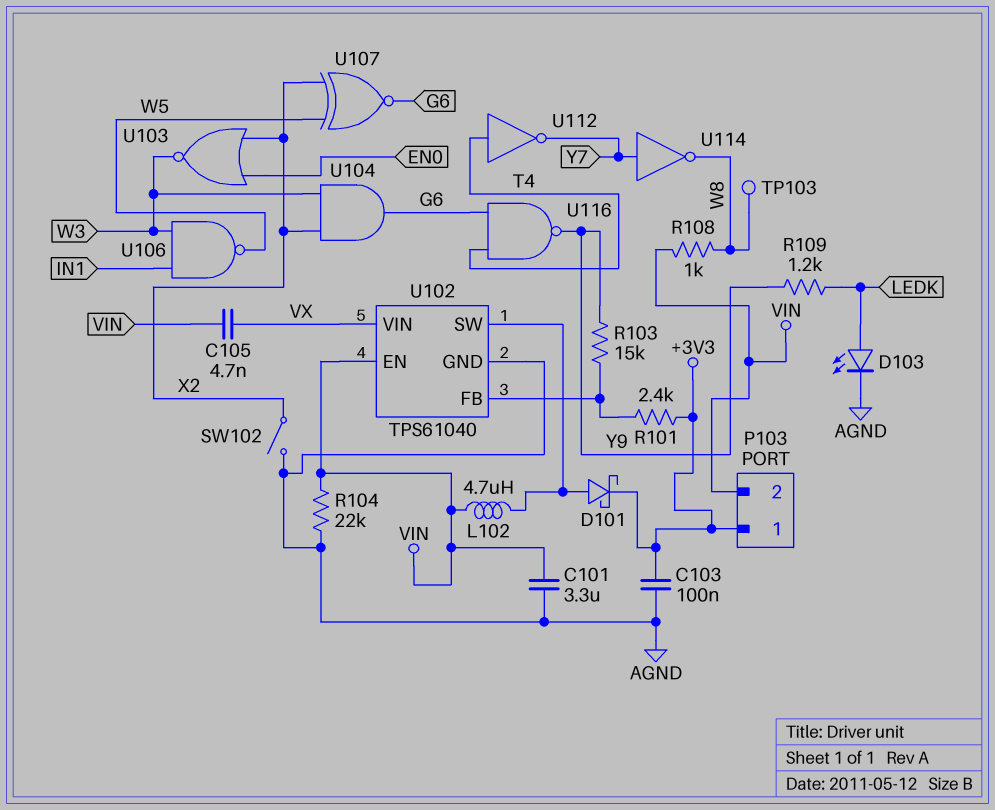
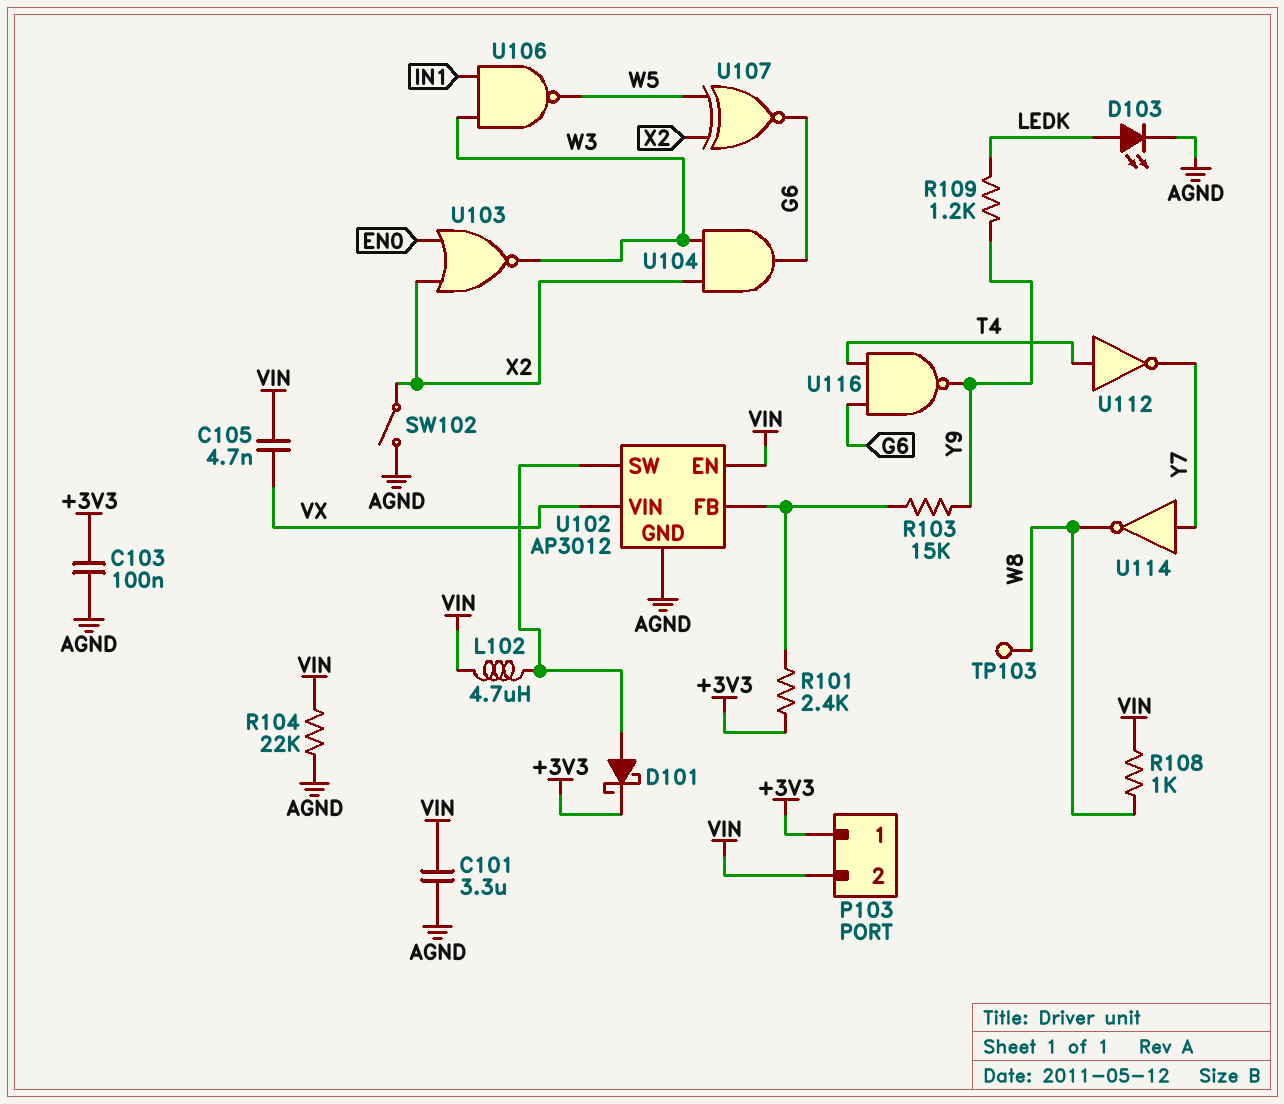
U102: TPS61040 -> AP3012

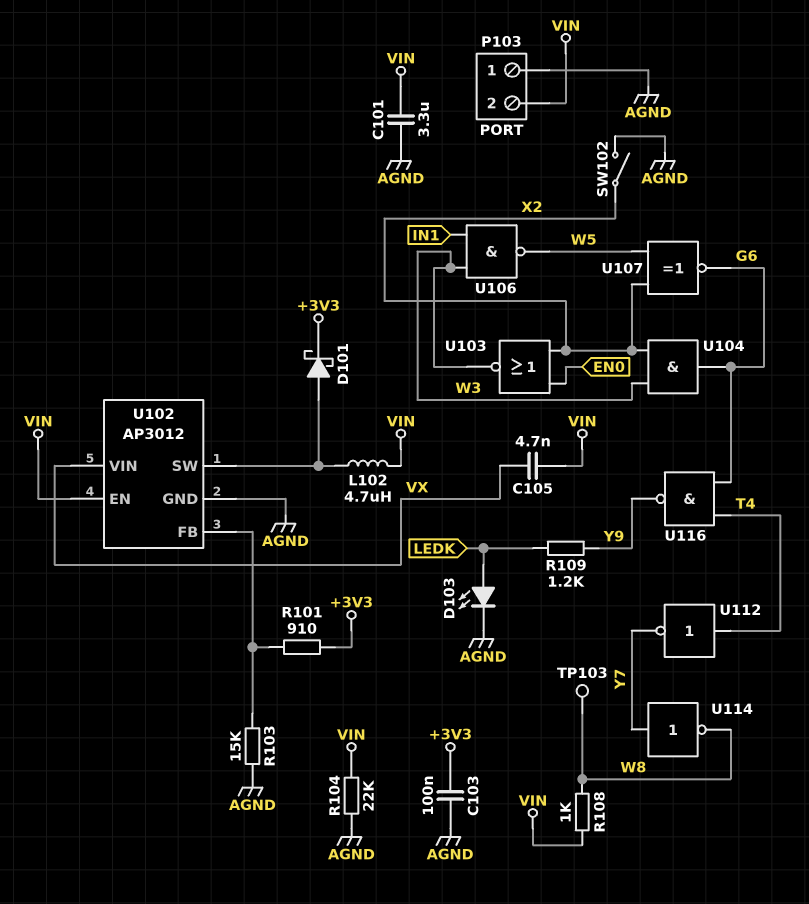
P103 pin 1: +3V3 -> AGND
R101: 2.4k (+3V3, U102/FB) -> 910 (+3V3, U102/FB)
R103: 15k (U102/FB, Y9) -> 15k (AGND, U102/FB)

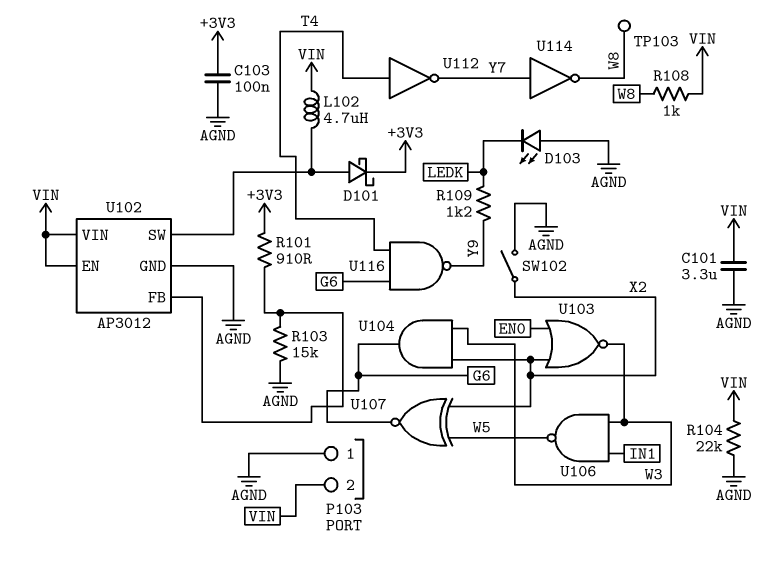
C105: 4.7nF (VIN, VX) -> none
D103: LED (A LEDK, K AGND) -> LED (A AGND, K LEDK)
U102 pin VIN: VX -> VIN

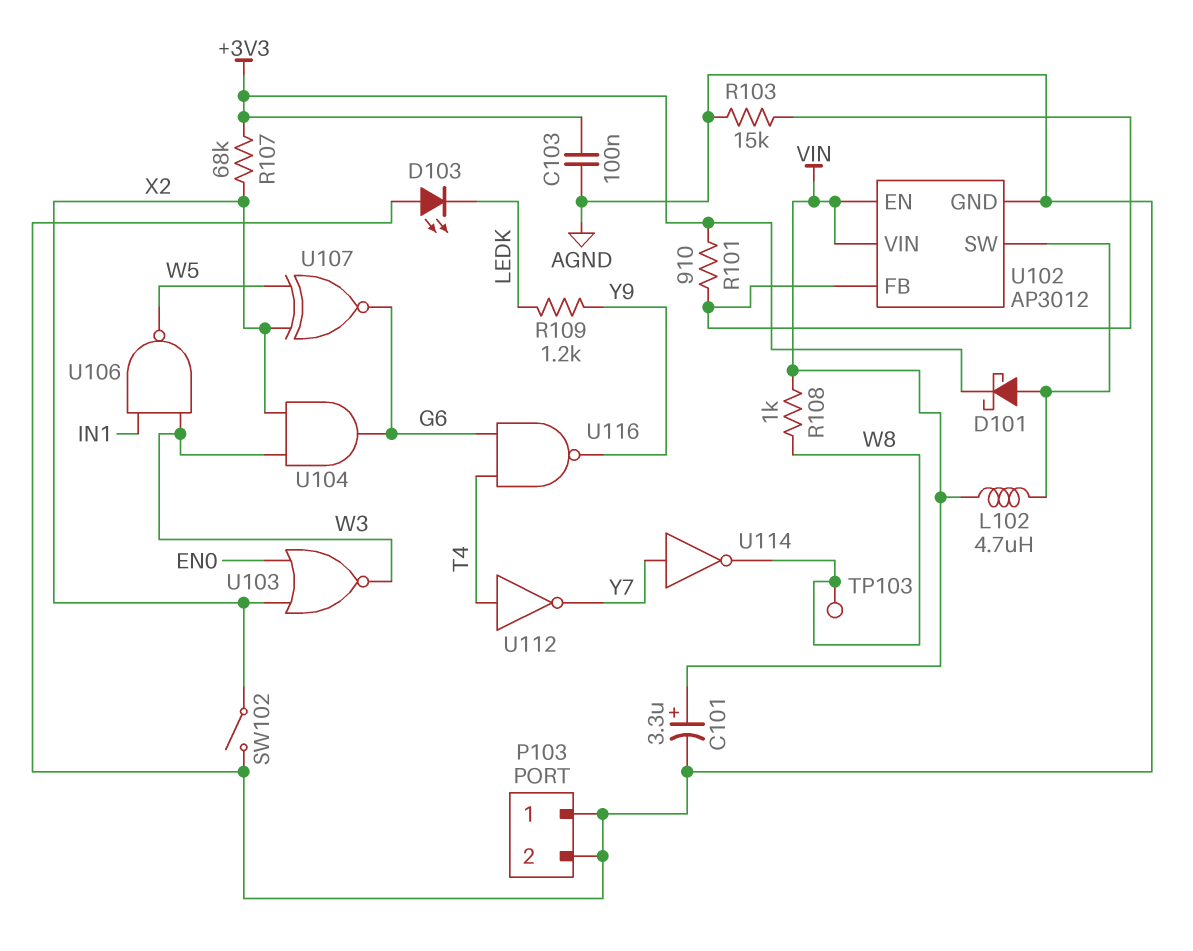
C101: 3.3uF (AGND, VIN) -> 3.3uF (plus VIN, minus AGND)
P103 pin 2: VIN -> AGND
R104: 22k (AGND, VIN) -> none
R107: none -> 68k (+3V3, X2)

